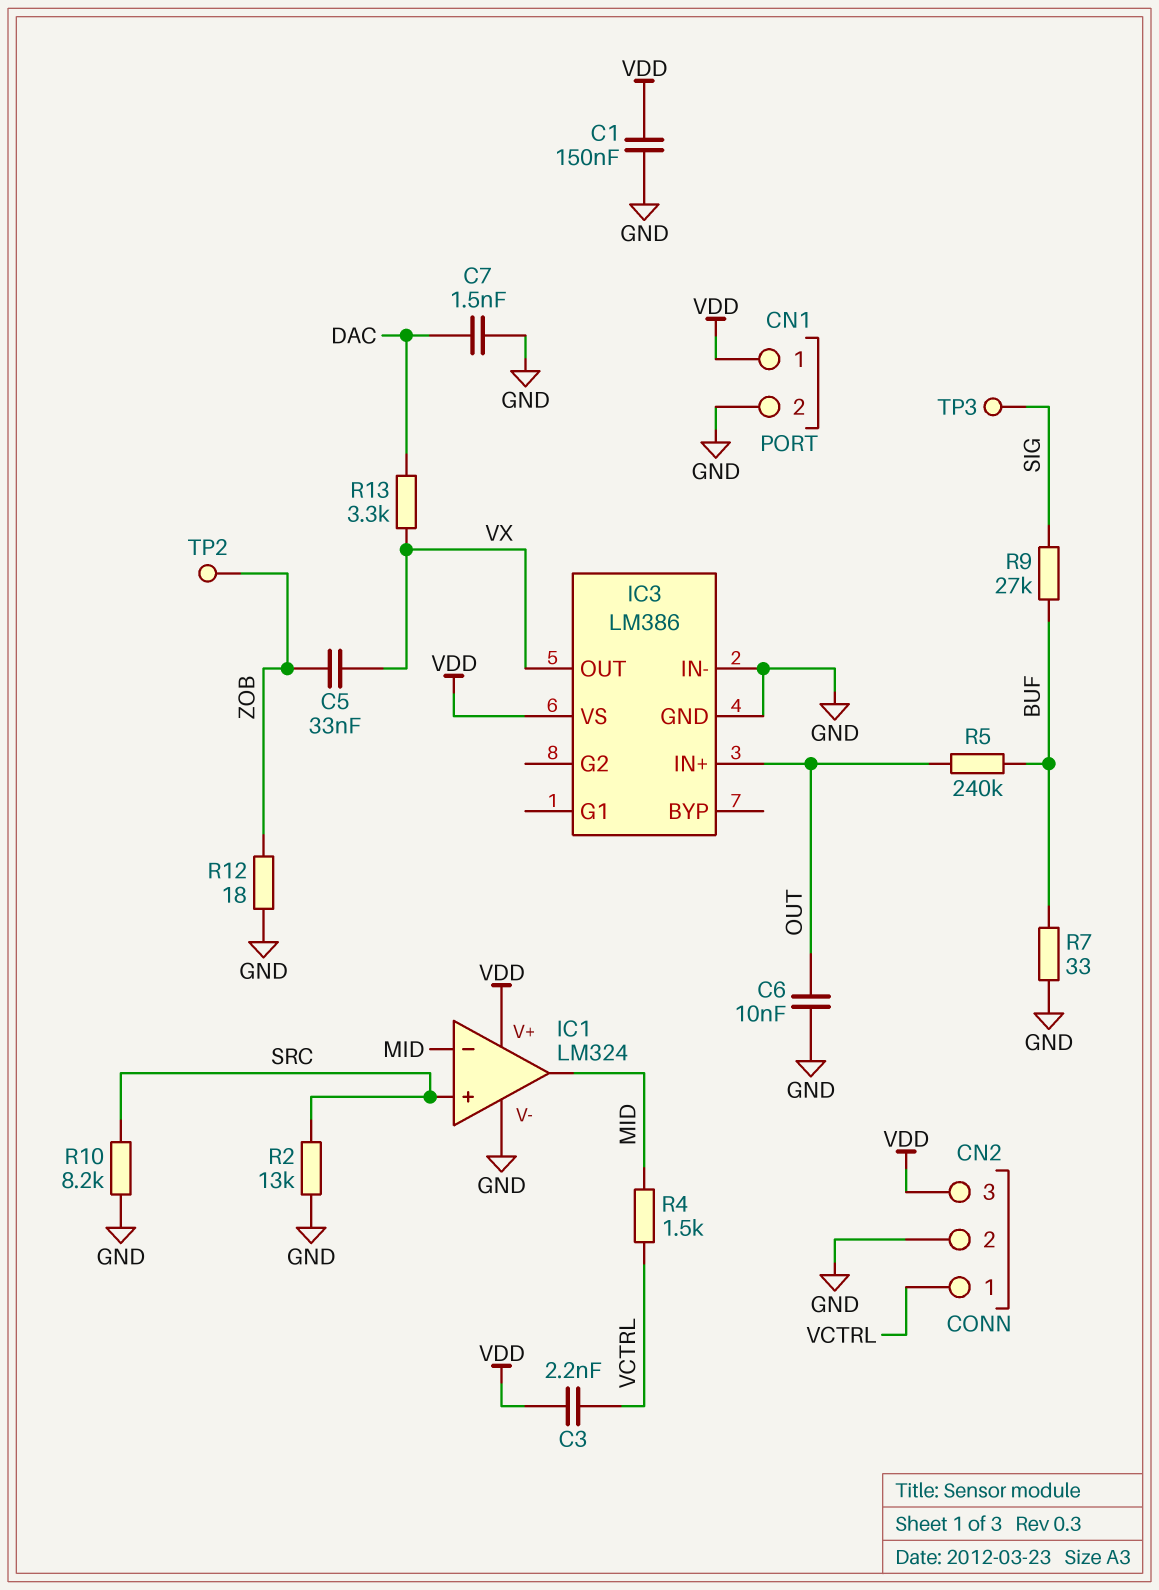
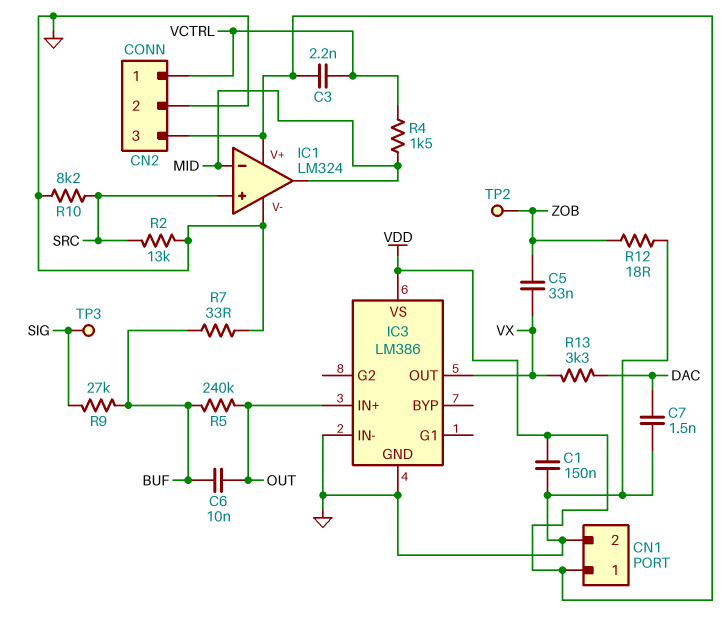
C6: 10nF (GND, OUT) -> 10nF (BUF, OUT)

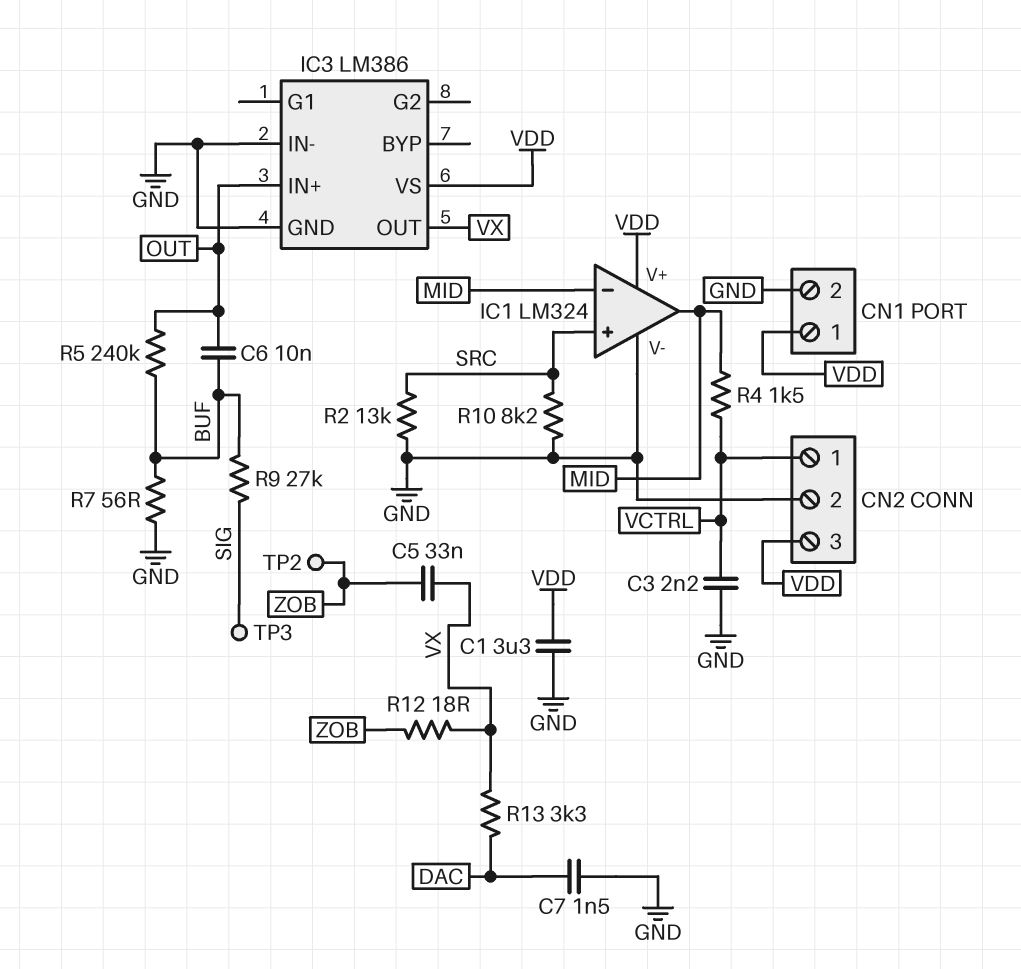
C1: 150nF (GND, VDD) -> 3.3uF (GND, VDD)
C3: 2.2nF (VCTRL, VDD) -> 2.2nF (GND, VCTRL)
R7: 33 (BUF, GND) -> 56 (BUF, GND)
R12: 18 (GND, ZOB) -> 18 (VX, ZOB)

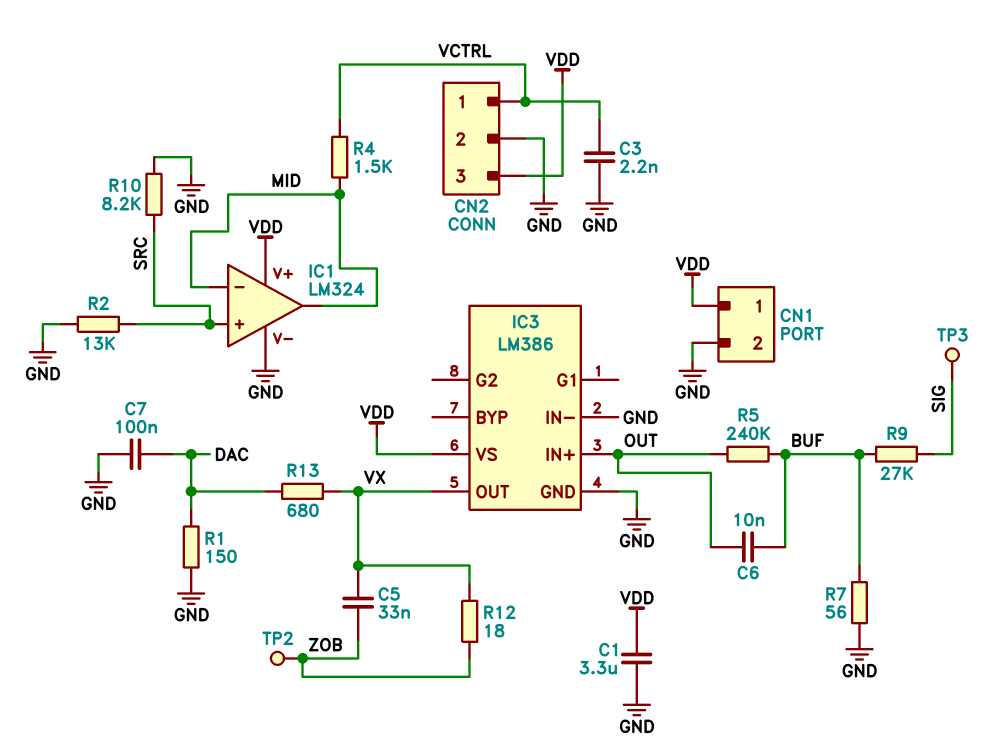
C7: 1.5nF (DAC, GND) -> 100nF (DAC, GND)
R1: none -> 150 (DAC, GND)
R13: 3.3k (DAC, VX) -> 680 (DAC, VX)

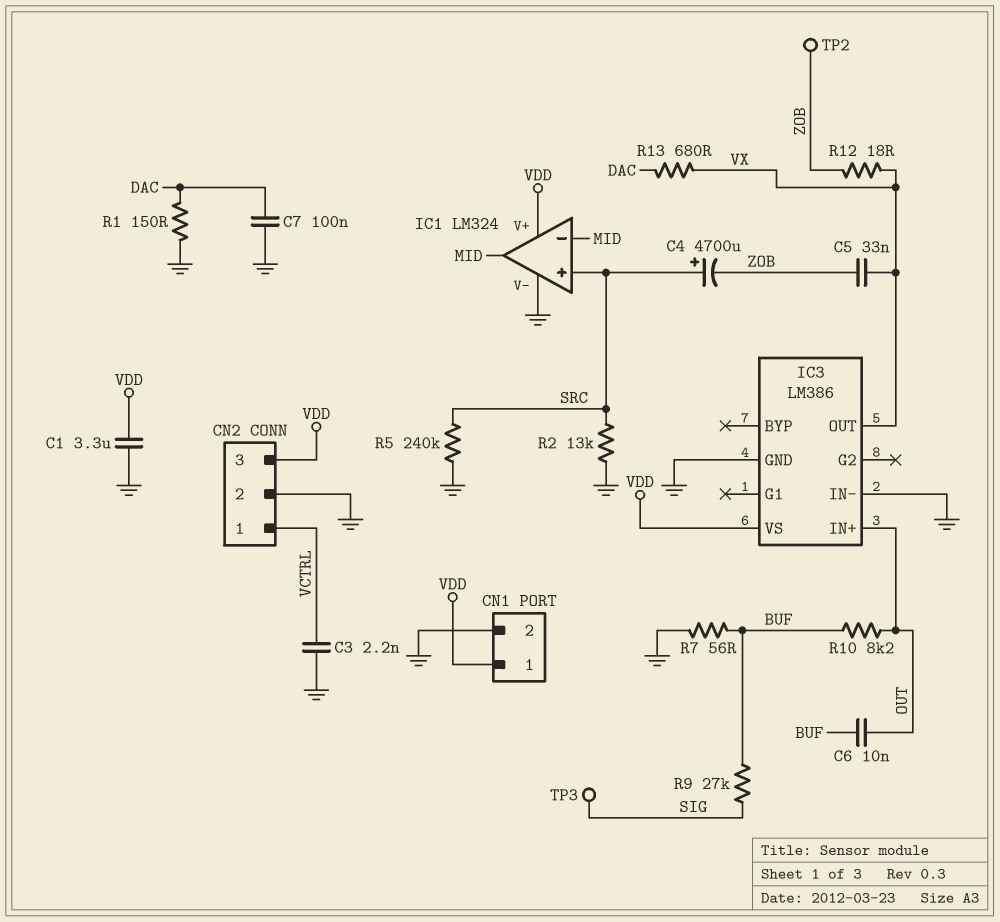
C4: none -> 4700uF (plus SRC, minus ZOB)
R4: 1.5k (MID, VCTRL) -> none
R5: 240k (BUF, OUT) -> 240k (GND, SRC)
R10: 8.2k (GND, SRC) -> 8.2k (BUF, OUT)

